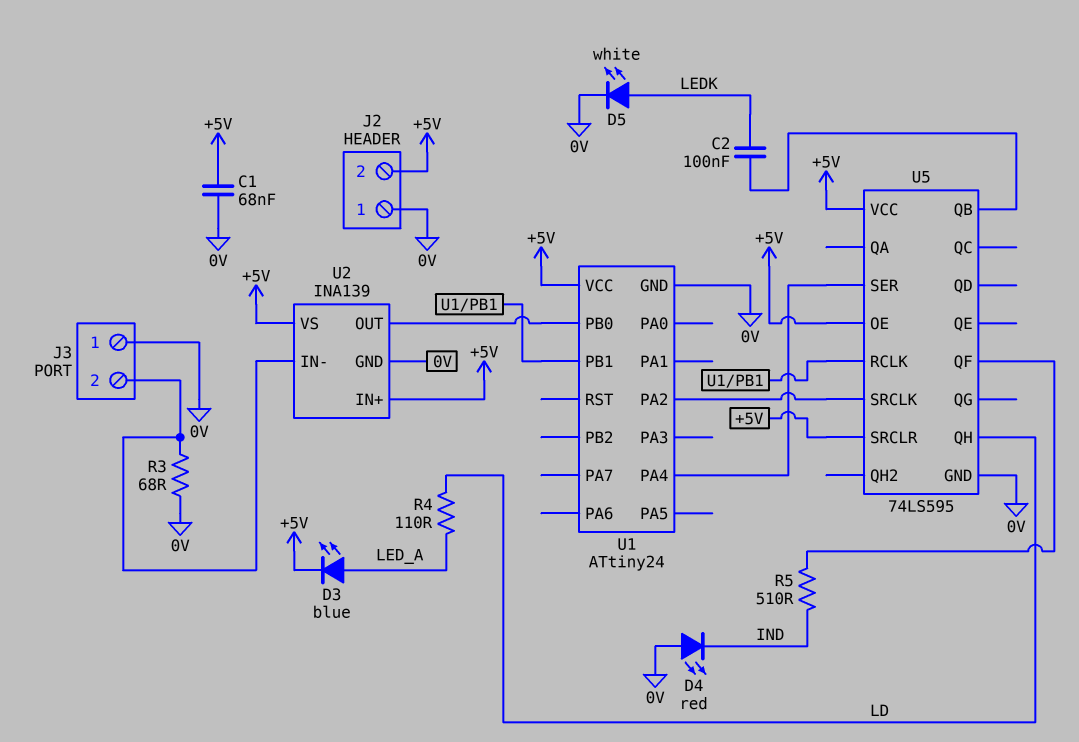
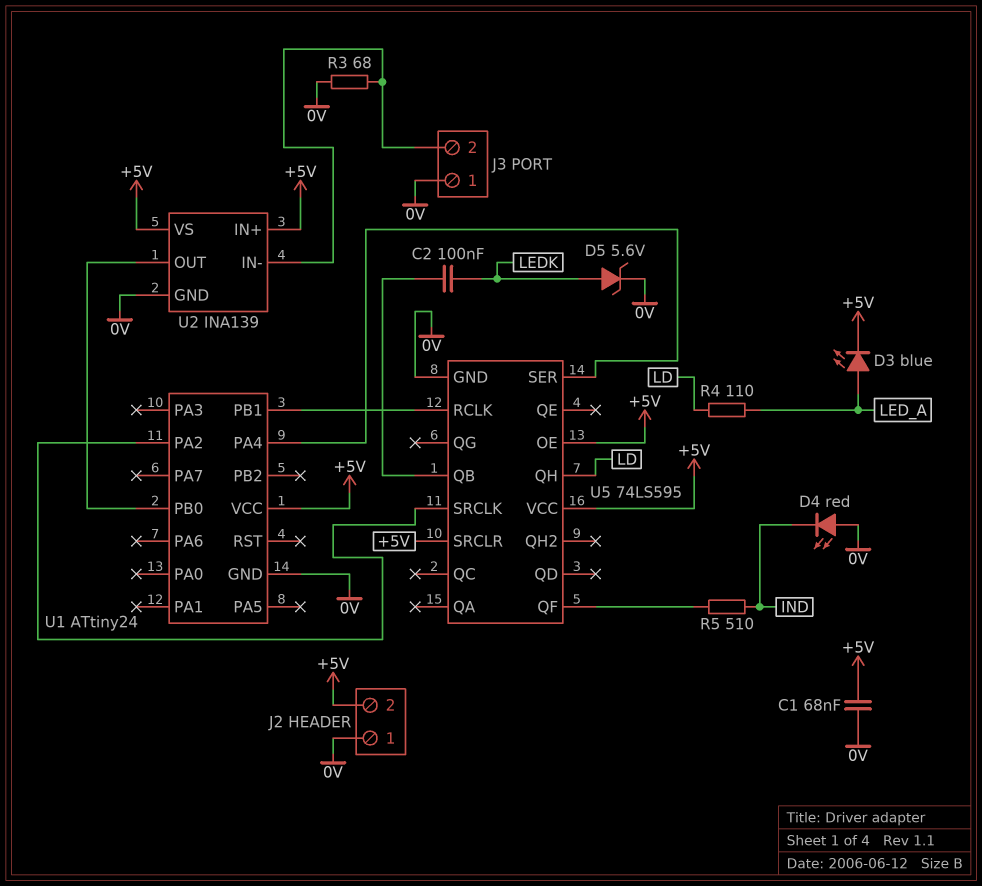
D5: LED white (A LEDK, K 0V) -> zener 5.6V (A LEDK, K 0V)

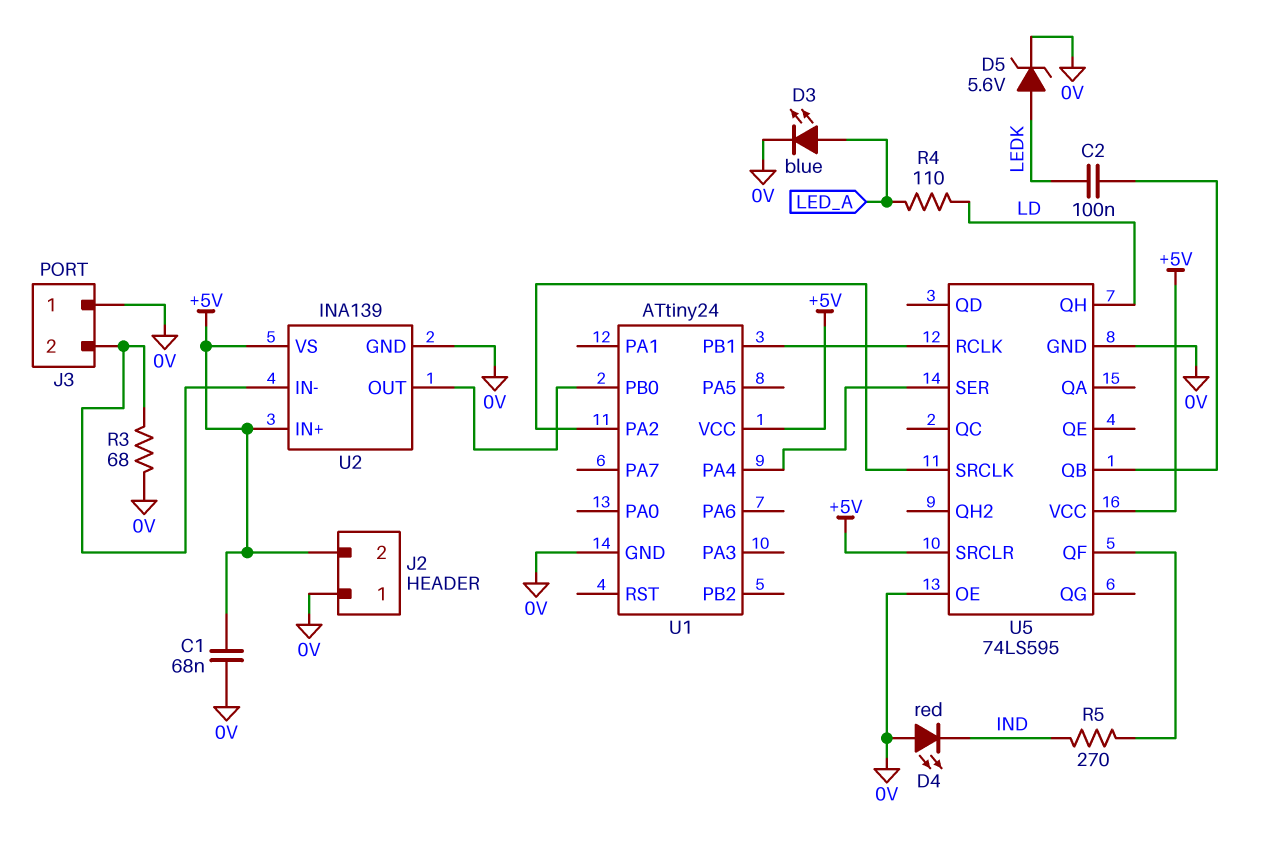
D3: LED blue (A LED_A, K +5V) -> LED blue (A LED_A, K 0V)
R5: 510 (IND, U5/QF) -> 270 (IND, U5/QF)
U5 pin OE: +5V -> 0V

